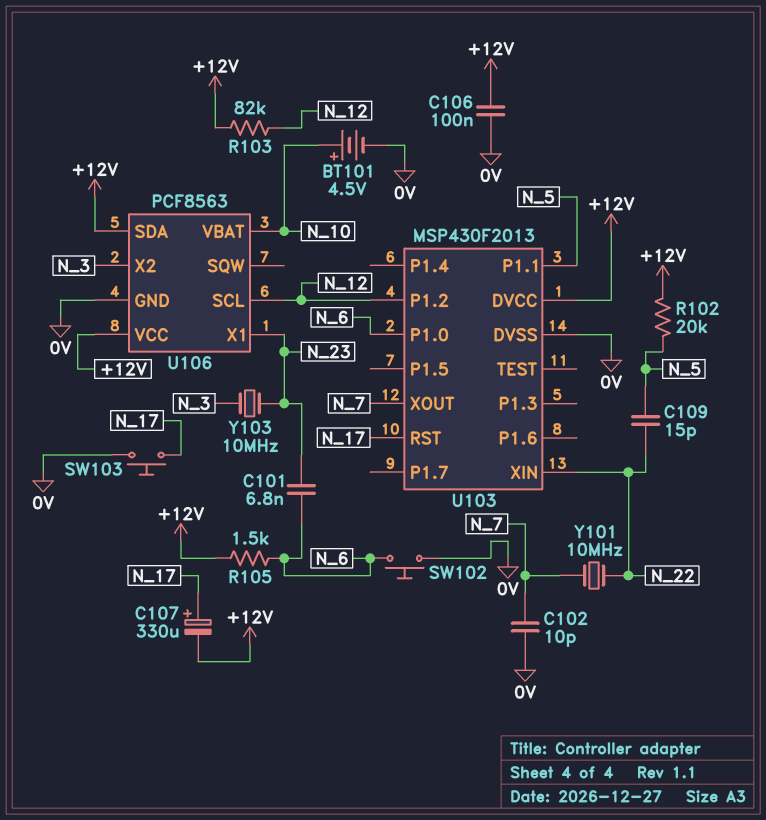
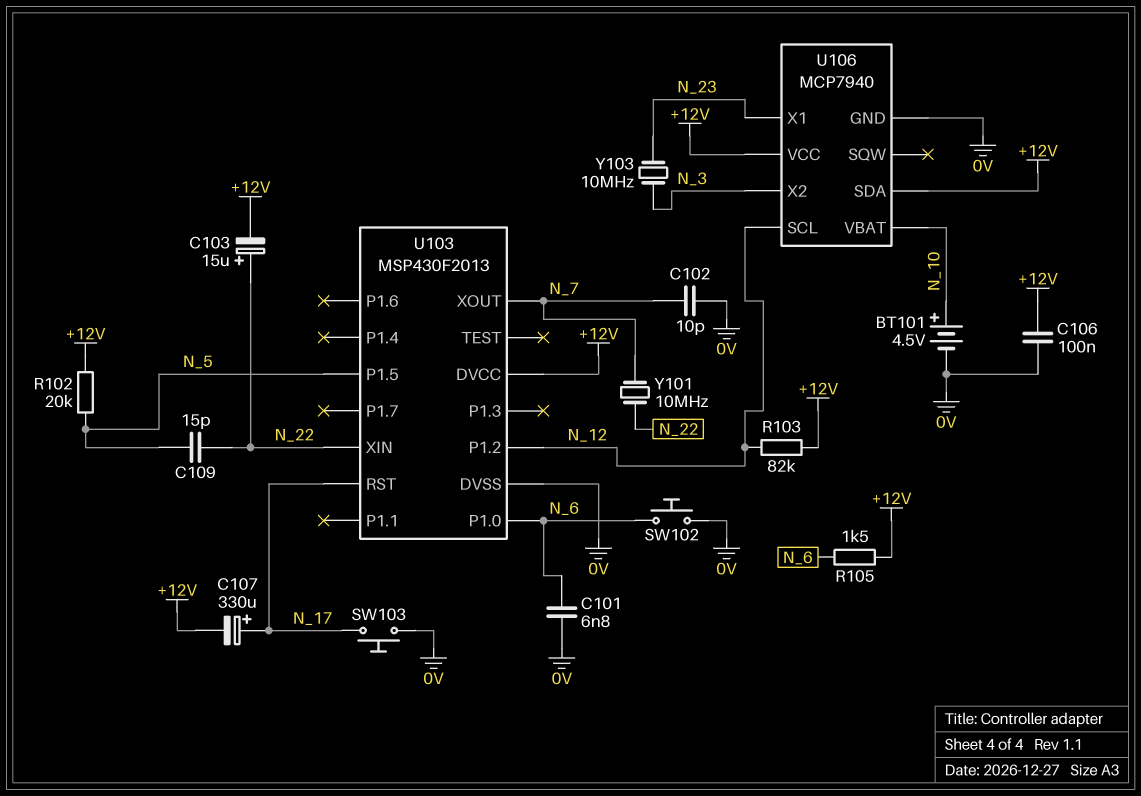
C101: 6.8nF (N_6, N_23) -> 6.8nF (0V, N_6)
C103: none -> 15uF (plus N_22, minus +12V)
U103 pin P1.1: N_5 -> none
U103 pin P1.5: none -> N_5
U106: PCF8563 -> MCP7940

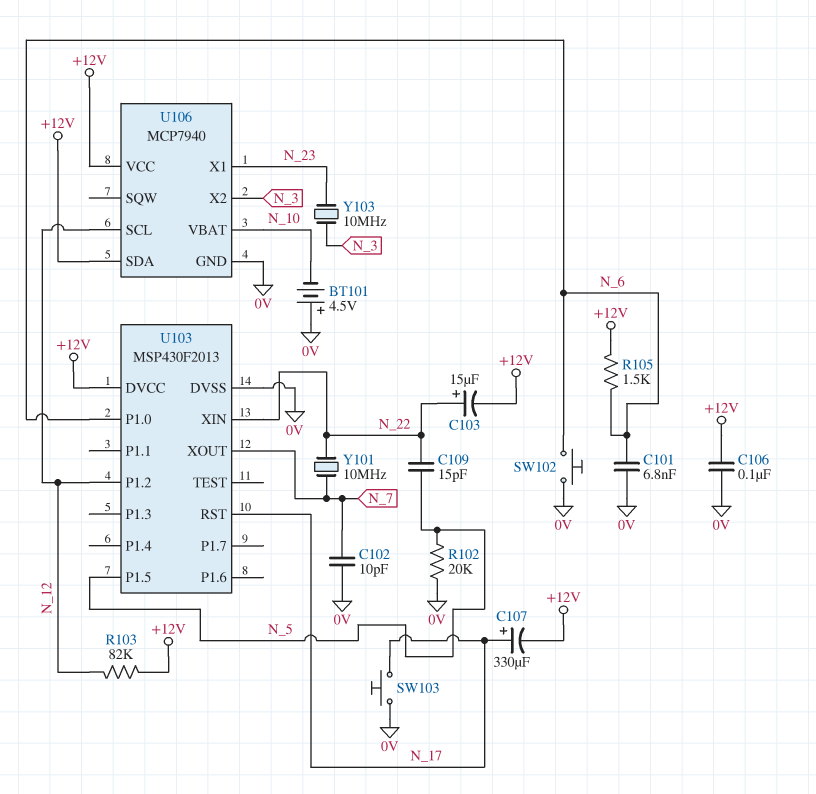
BT101: 4.5V (plus N_10, minus 0V) -> 4.5V (plus 0V, minus N_10)
R102: 20k (+12V, N_5) -> 20k (0V, N_5)

